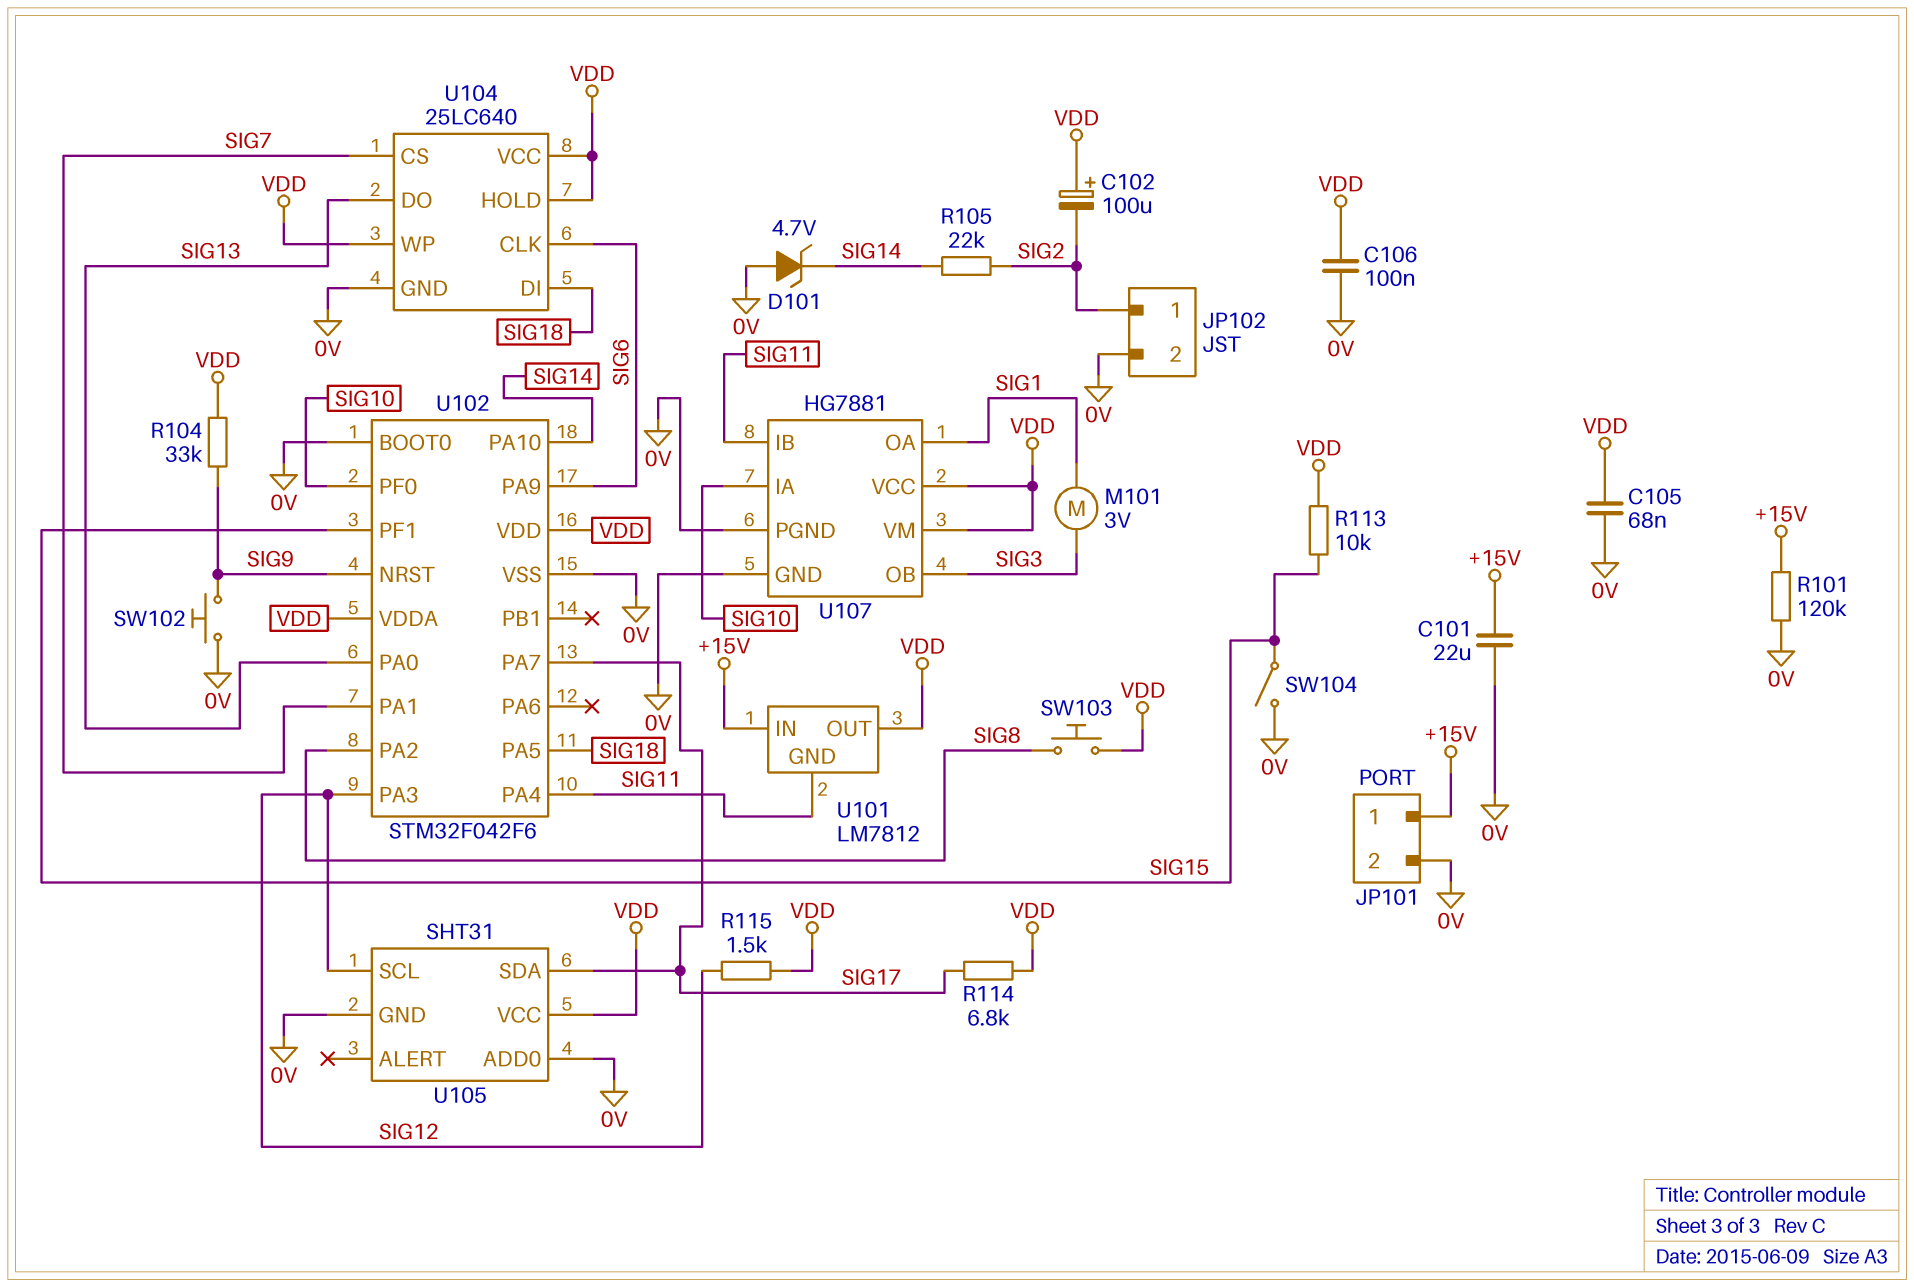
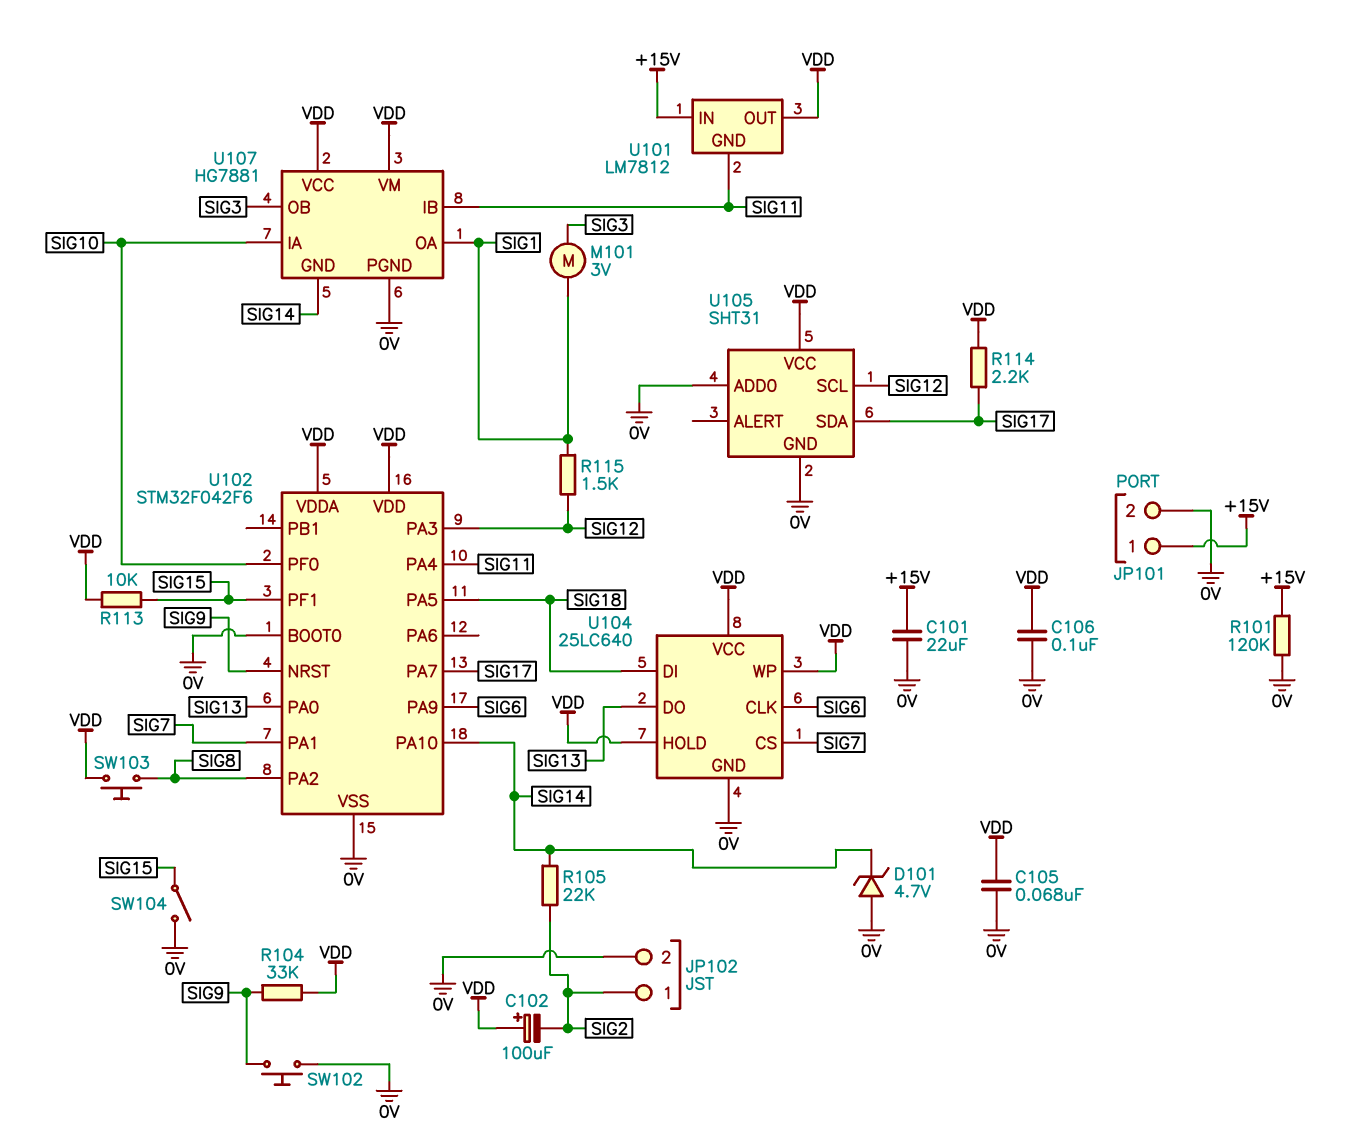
R114: 6.8k (SIG17, VDD) -> 2.2k (SIG17, VDD)
R115: 1.5k (SIG12, VDD) -> 1.5k (SIG1, SIG12)
U107 pin GND: 0V -> SIG14

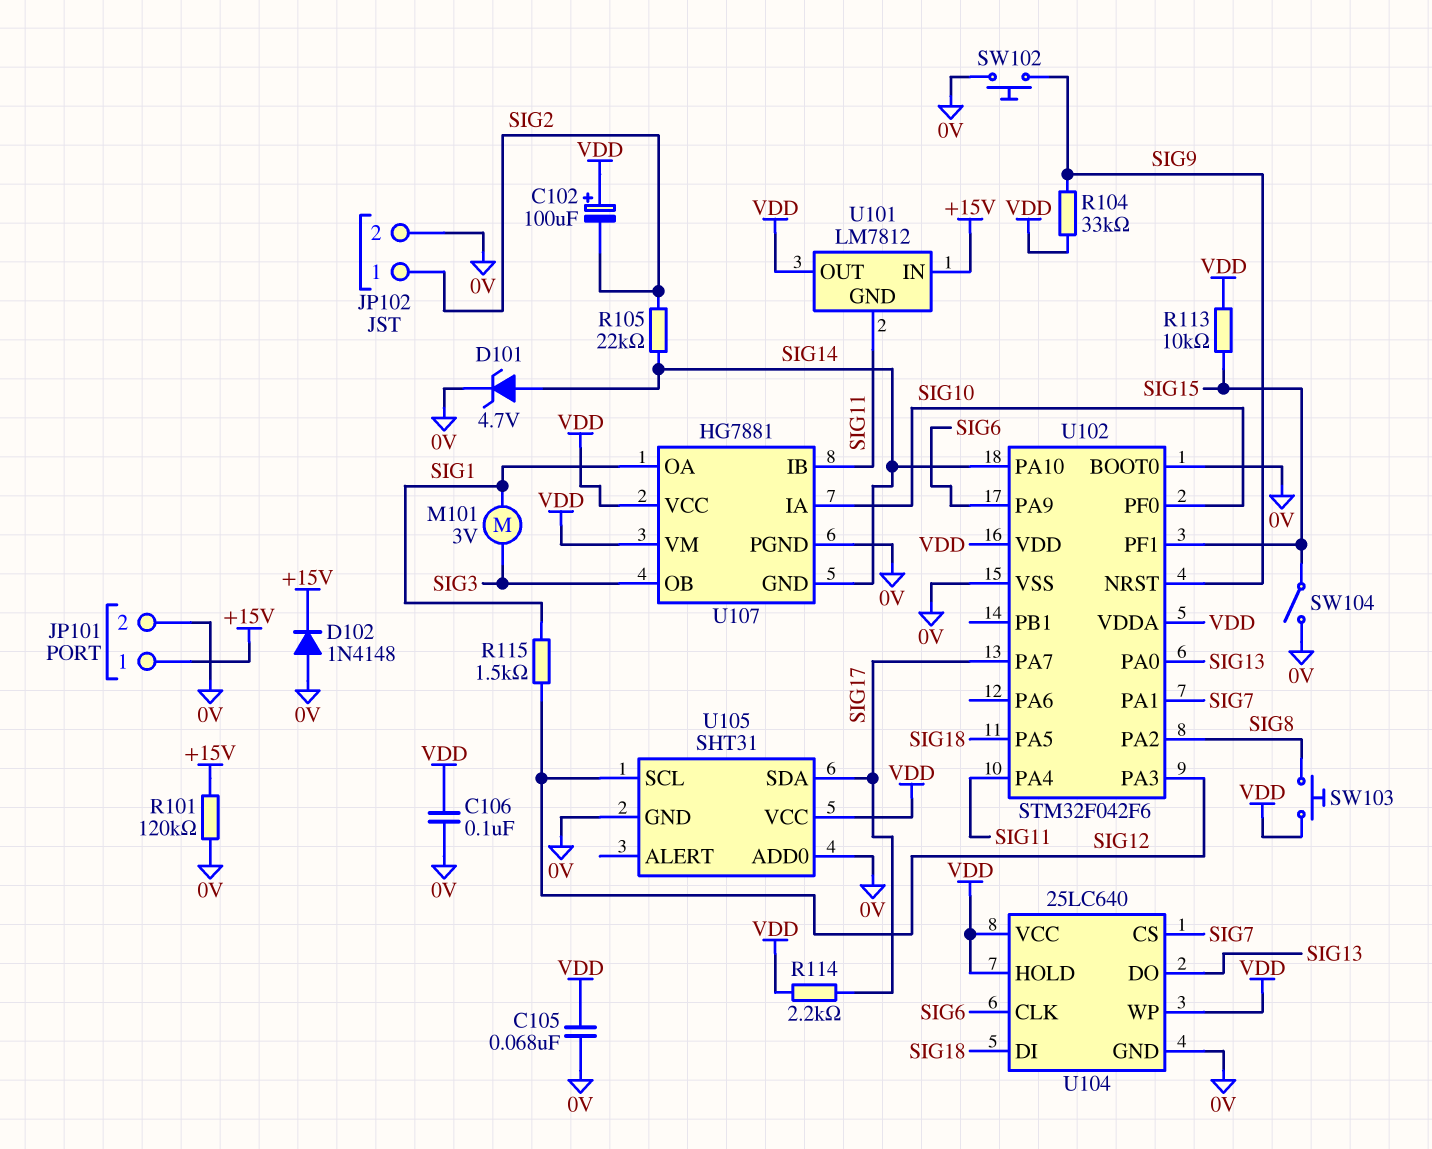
C101: 22uF (+15V, 0V) -> none
D101: zener 4.7V (A 0V, K SIG14) -> zener 4.7V (A SIG14, K 0V)
D102: none -> diode 1N4148 (A 0V, K +15V)

